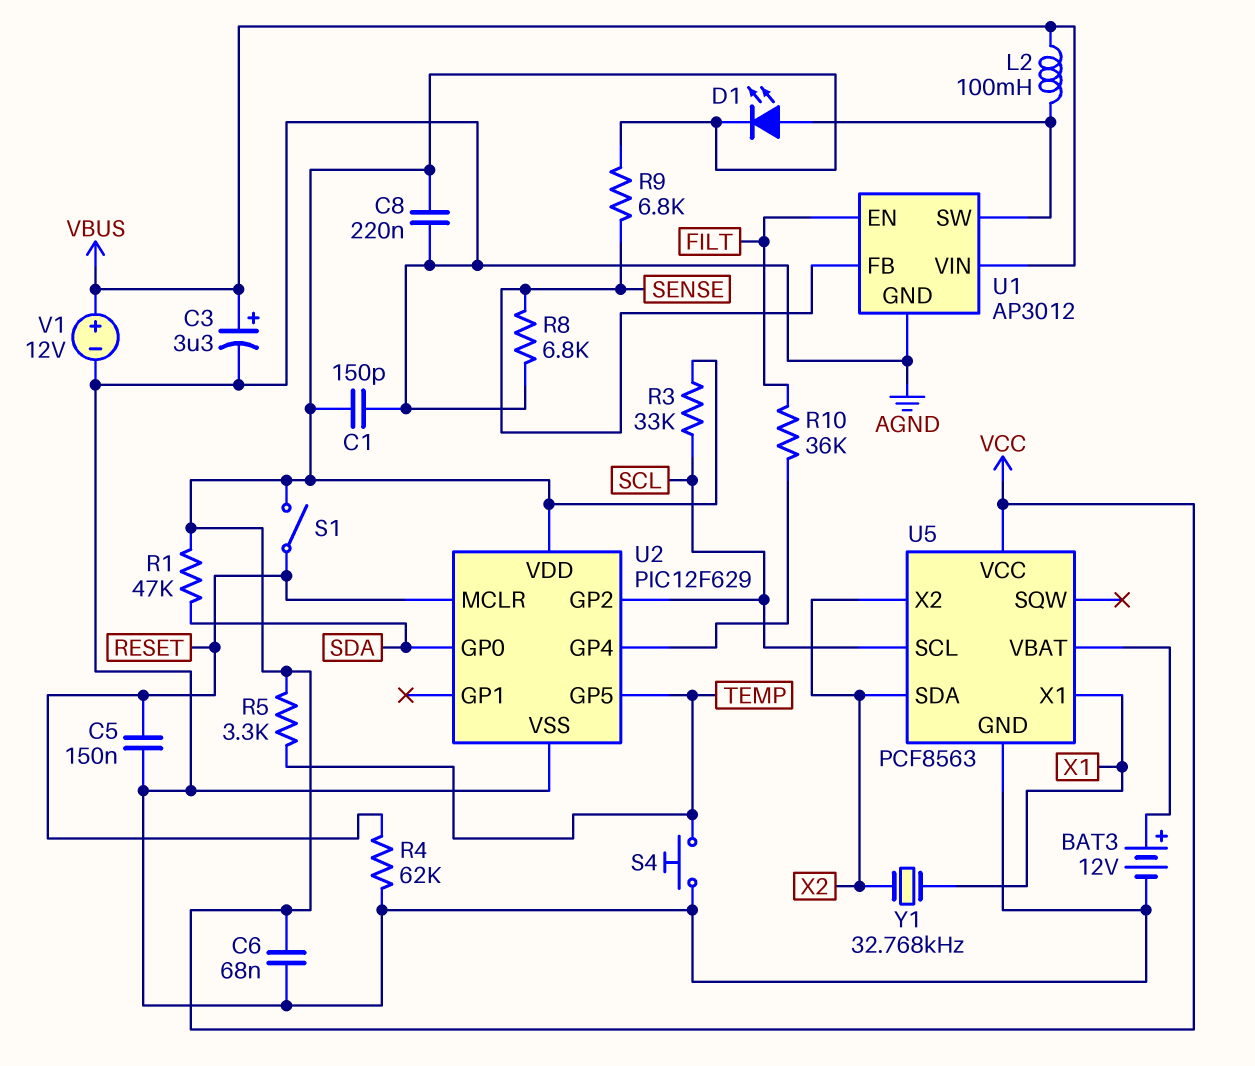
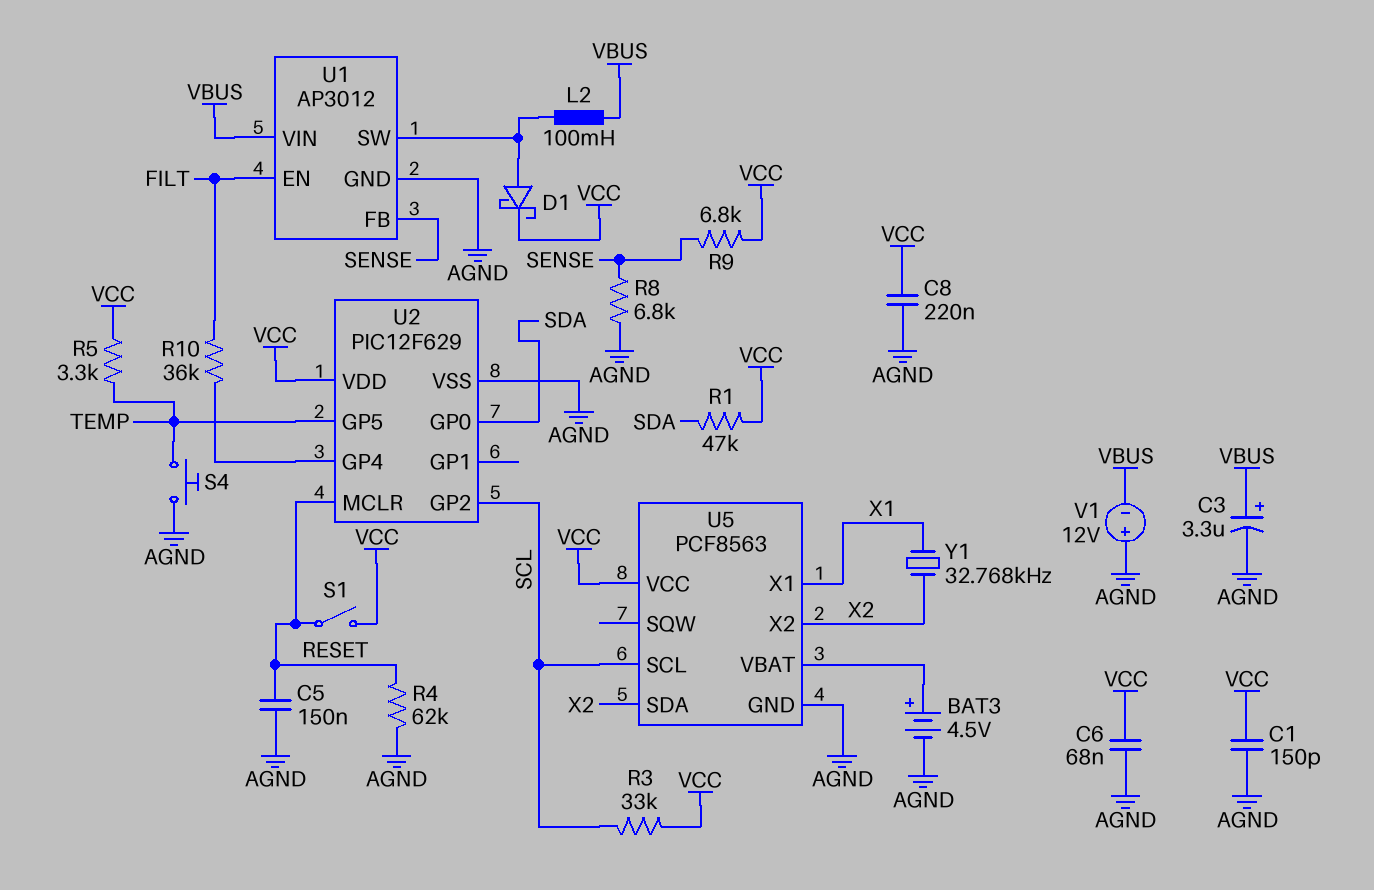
BAT3: 12V (plus U5/VBAT, minus AGND) -> 4.5V (plus U5/VBAT, minus AGND)
D1: LED (A U1/SW, K VCC) -> schottky (A U1/SW, K VCC)
V1: 12V (plus VBUS, minus AGND) -> 12V (plus AGND, minus VBUS)

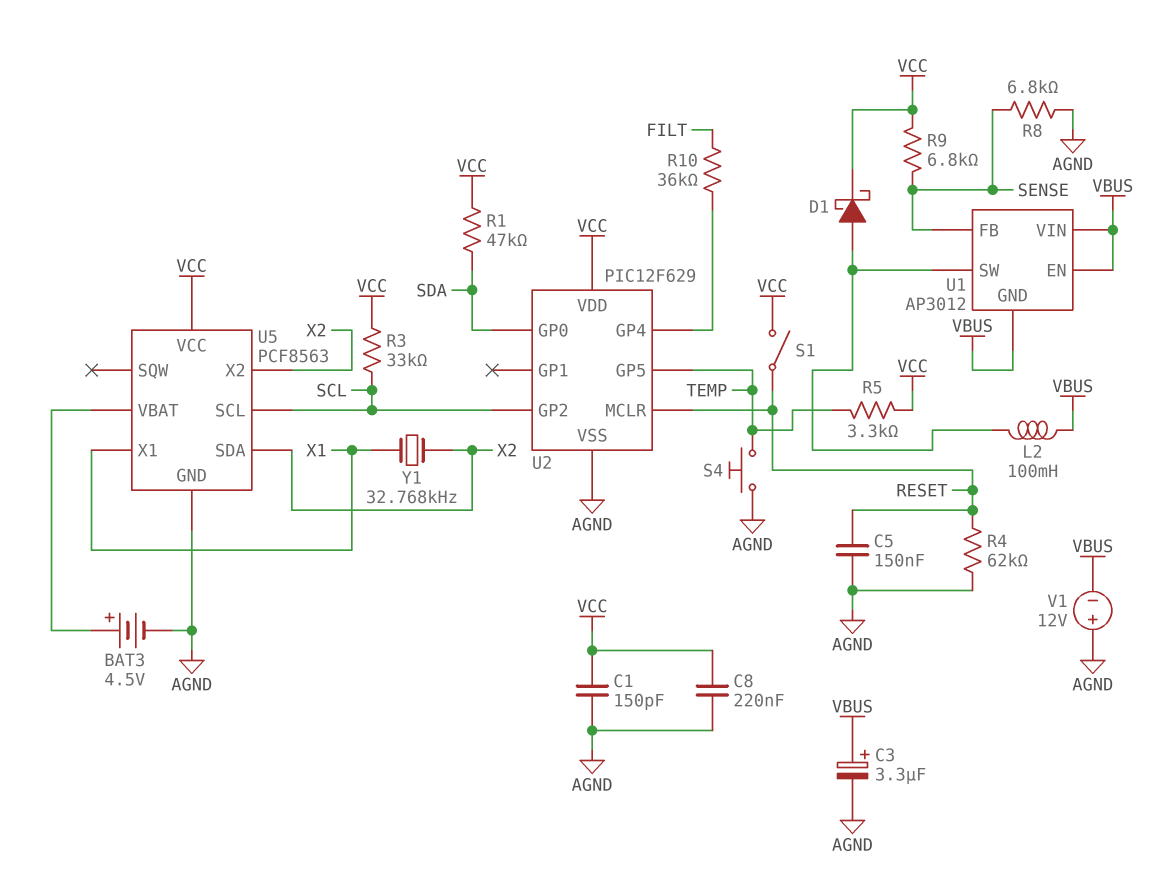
C6: 68nF (AGND, VCC) -> none
U1 pin EN: FILT -> VBUS
U1 pin GND: AGND -> VBUS

